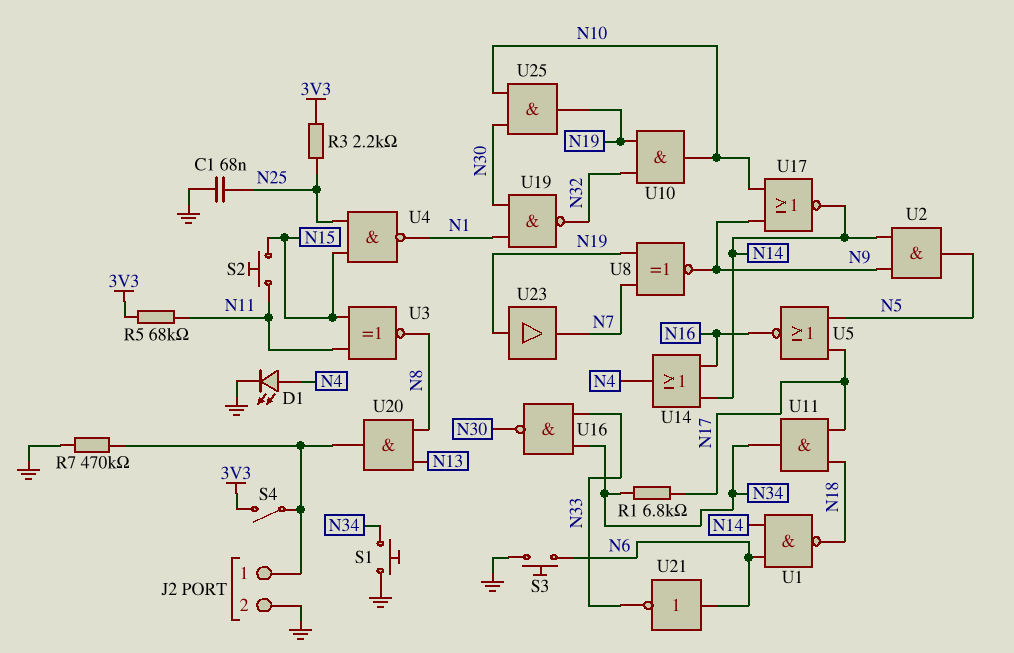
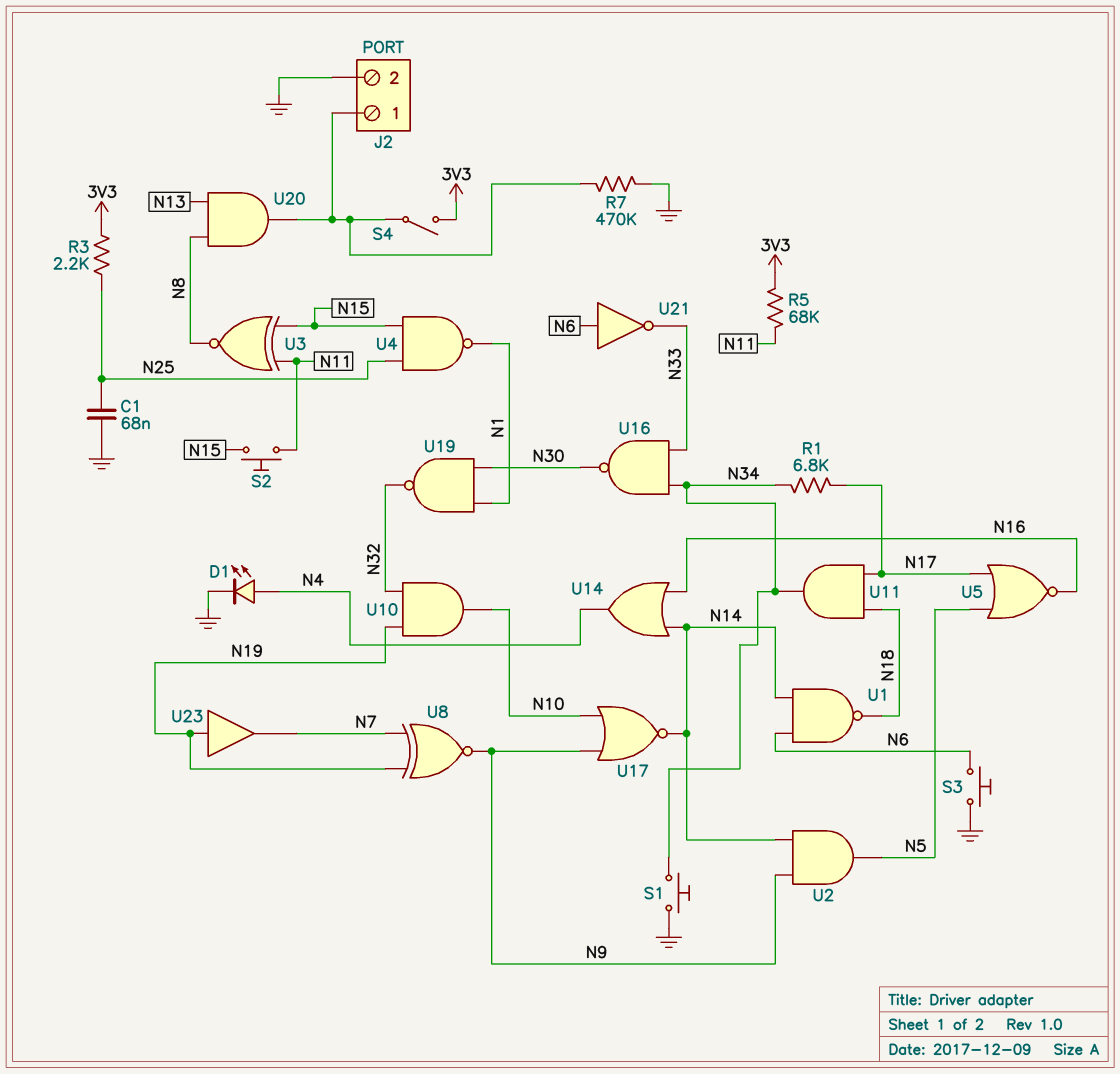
U25: AND (in N10, in N30, out N19) -> none

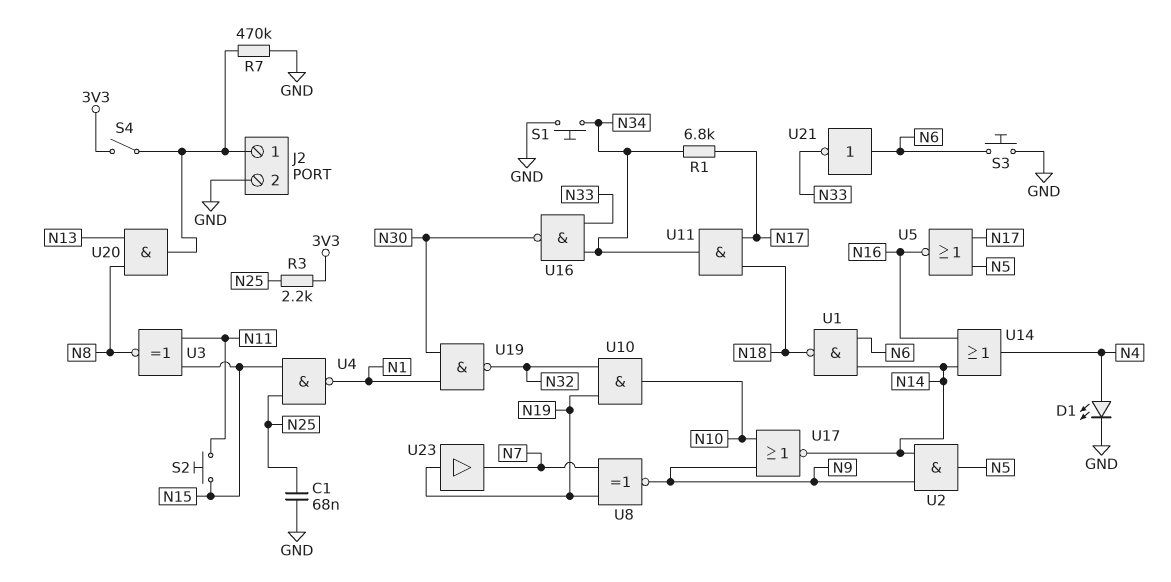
R5: 68k (3V3, N11) -> none

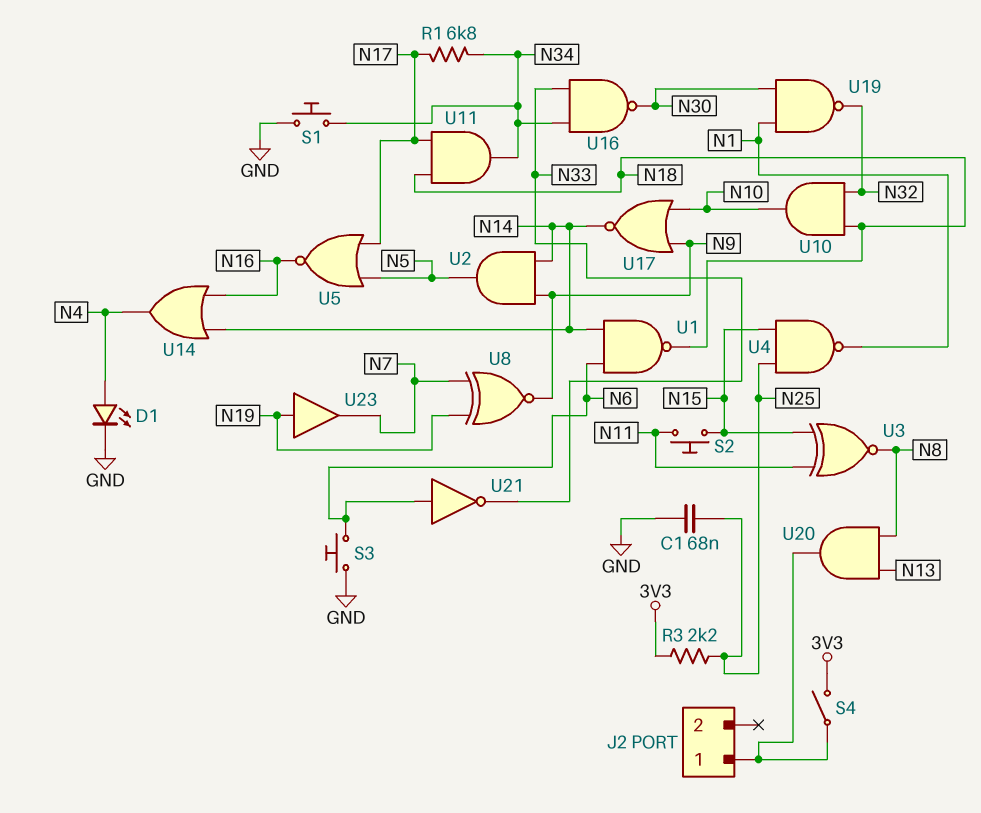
J2 pin 2: GND -> none
R7: 470k (GND, J2/1) -> none
U10: AND (in N19, in N32, out N10) -> AND (in N18, in N32, out N10)

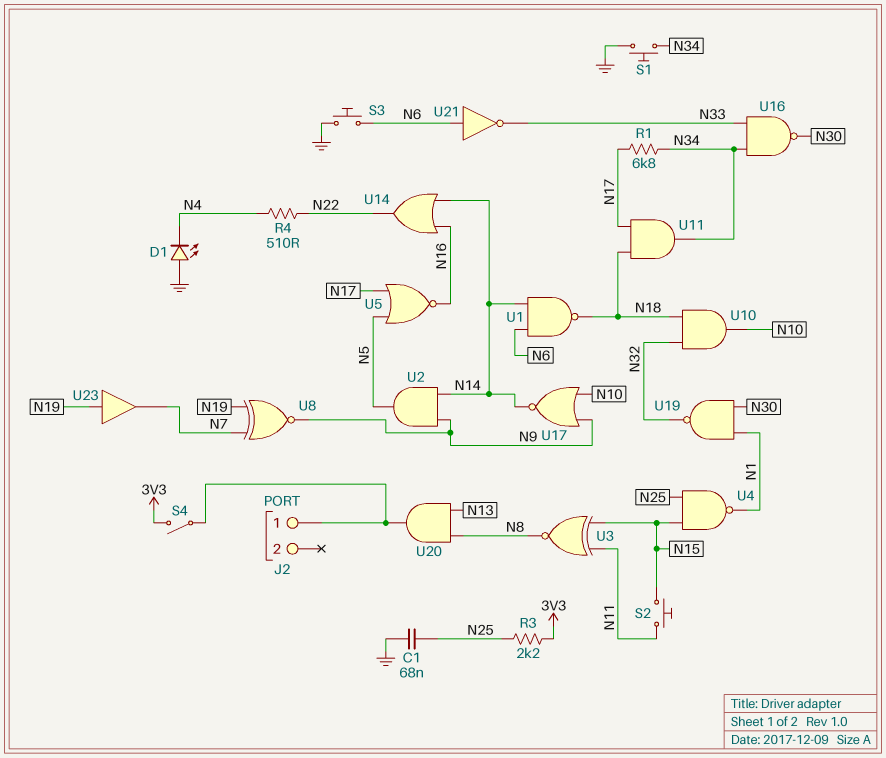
D1: LED (A N4, K GND) -> LED (A GND, K N4)
R4: none -> 510 (N4, N22)
U14: OR (in N14, in N16, out N4) -> OR (in N14, in N16, out N22)

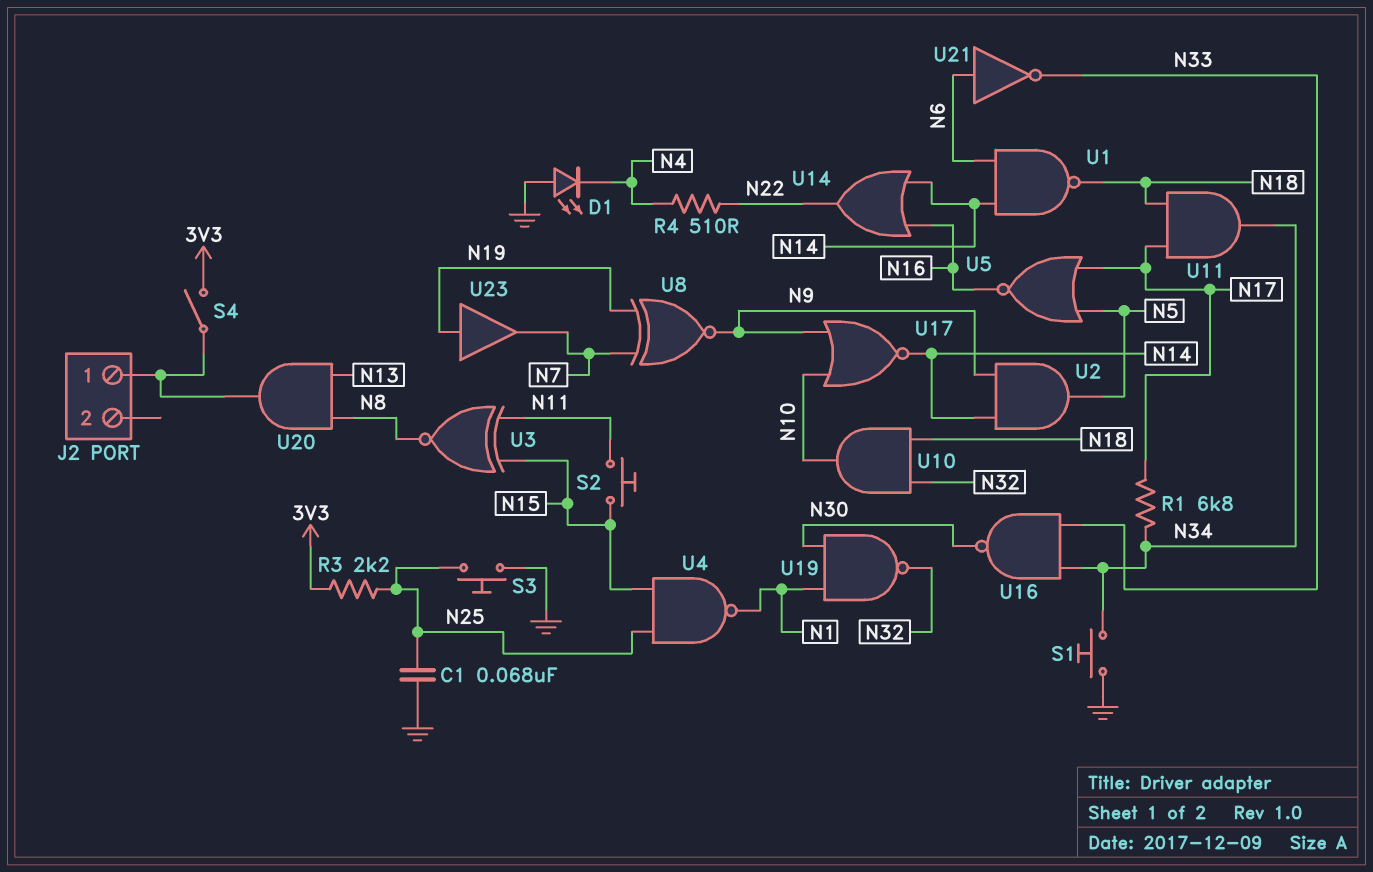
S3: button (GND, N6) -> button (GND, N25)

